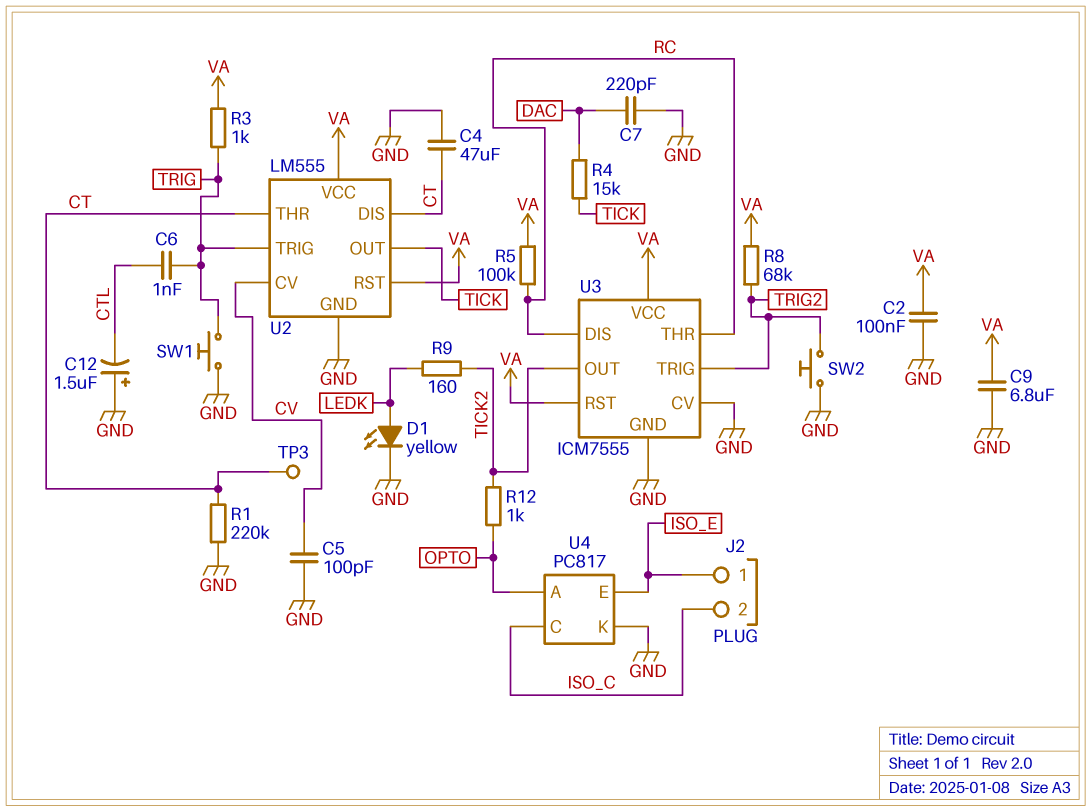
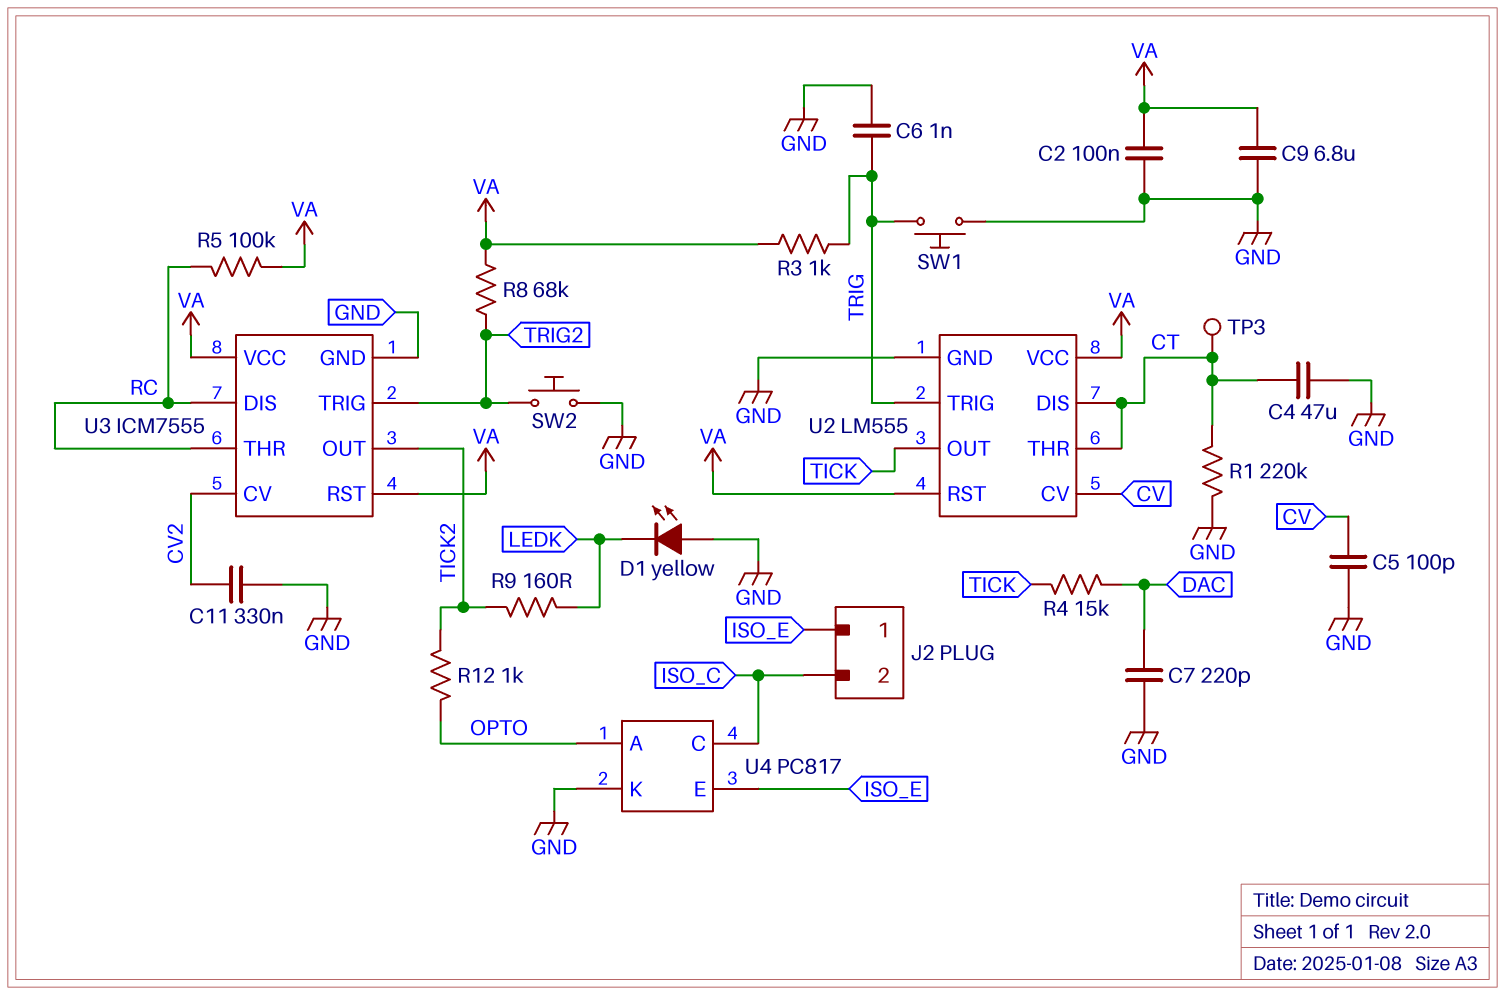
C6: 1nF (CTL, TRIG) -> 1nF (GND, TRIG)
C11: none -> 330nF (CV2, GND)
C12: 1.5uF (plus GND, minus CTL) -> none
D1: LED yellow (A LEDK, K GND) -> LED yellow (A GND, K LEDK)
U3 pin CV: GND -> CV2

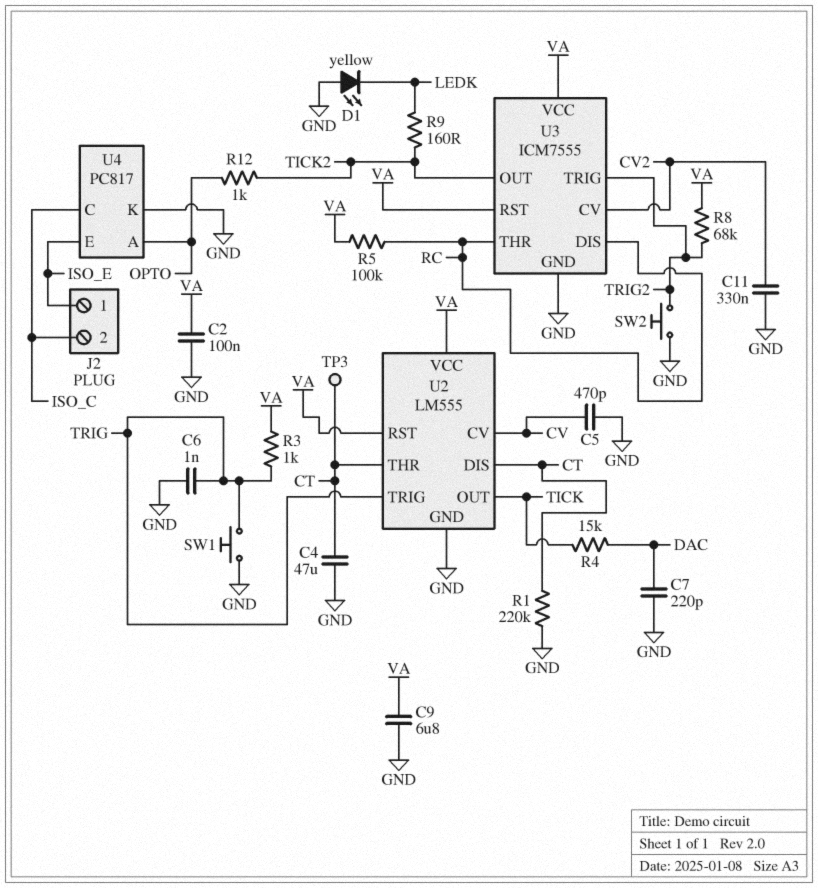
C5: 100pF (CV, GND) -> 470pF (CV, GND)

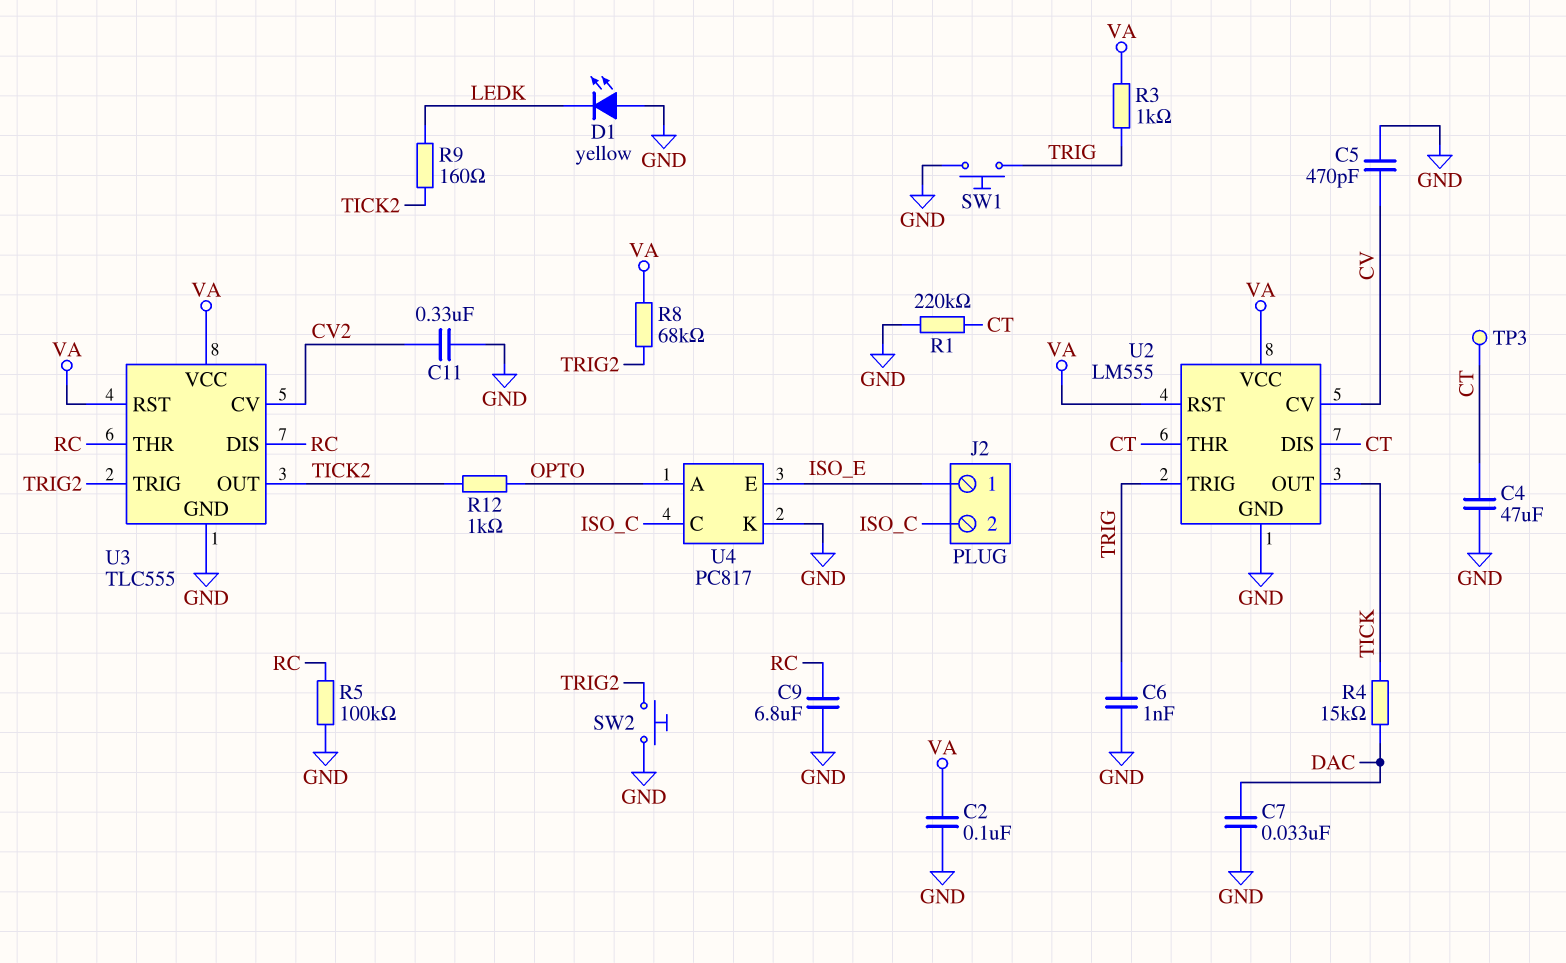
C7: 220pF (DAC, GND) -> 33nF (DAC, GND)
C9: 6.8uF (GND, VA) -> 6.8uF (GND, RC)
R5: 100k (RC, VA) -> 100k (GND, RC)
U3: ICM7555 -> TLC555

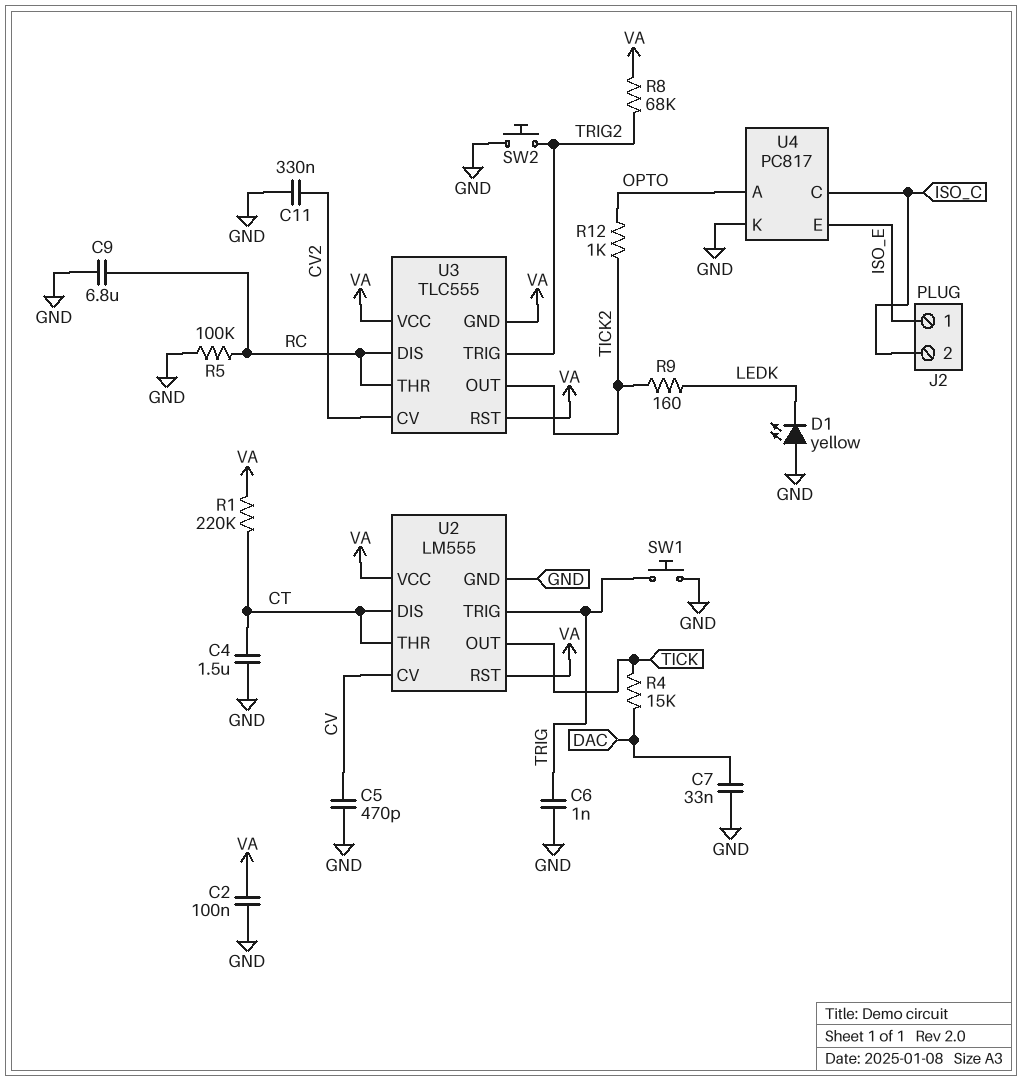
C4: 47uF (CT, GND) -> 1.5uF (CT, GND)
R1: 220k (CT, GND) -> 220k (CT, VA)
R3: 1k (TRIG, VA) -> none
TP3: test point (CT) -> none
U3 pin GND: GND -> VA

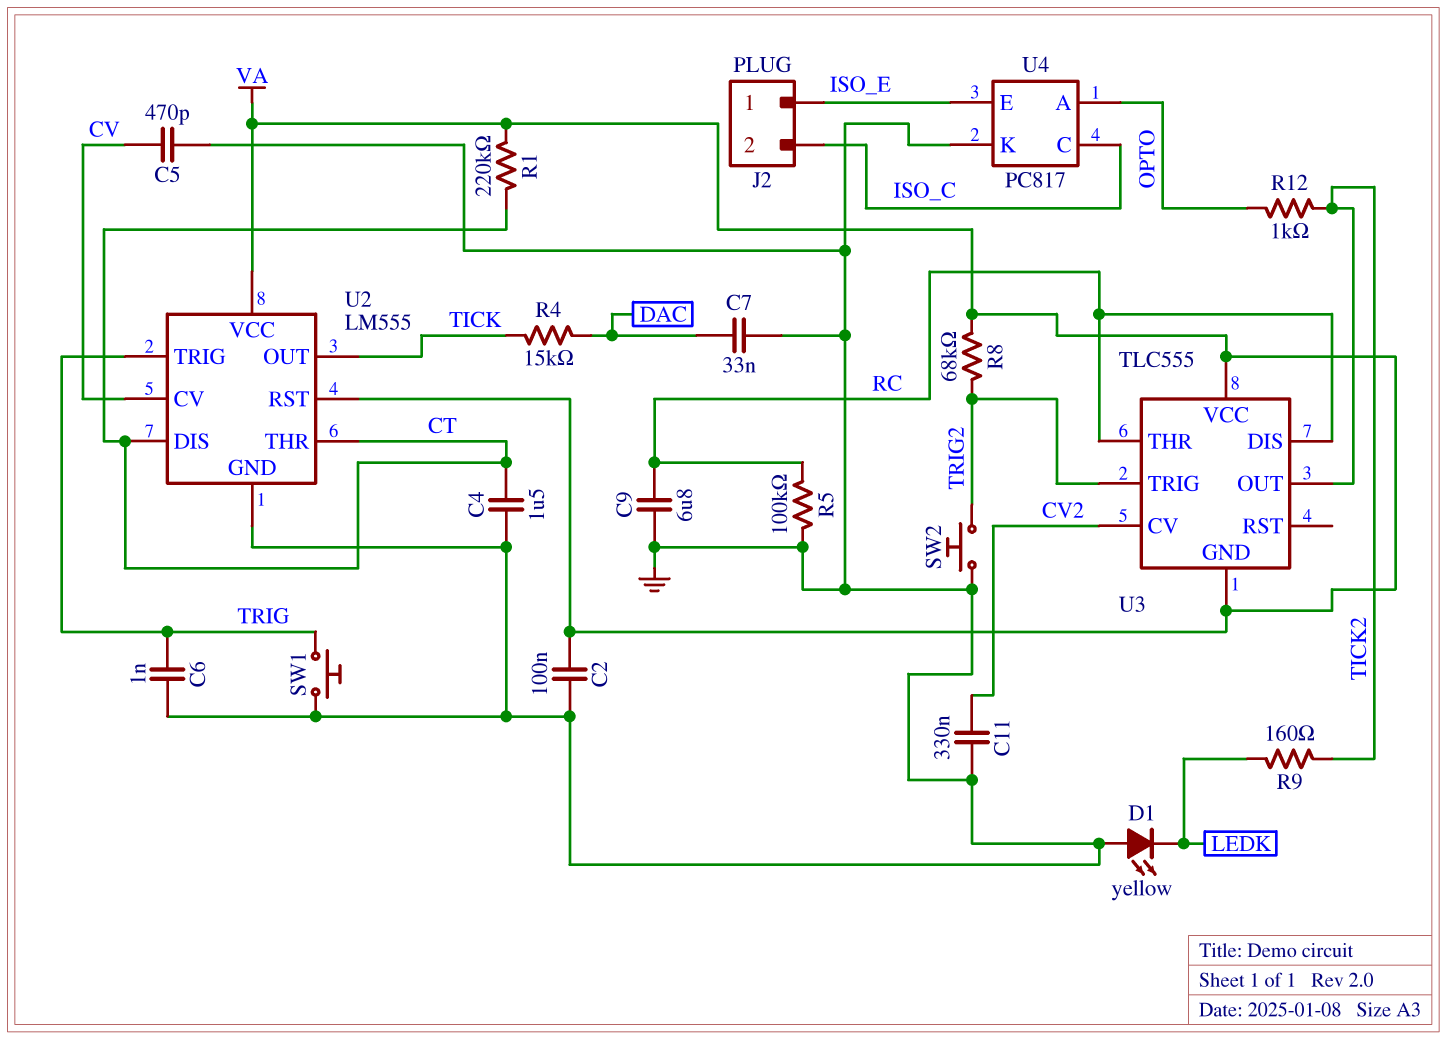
U3 pin RST: VA -> none

